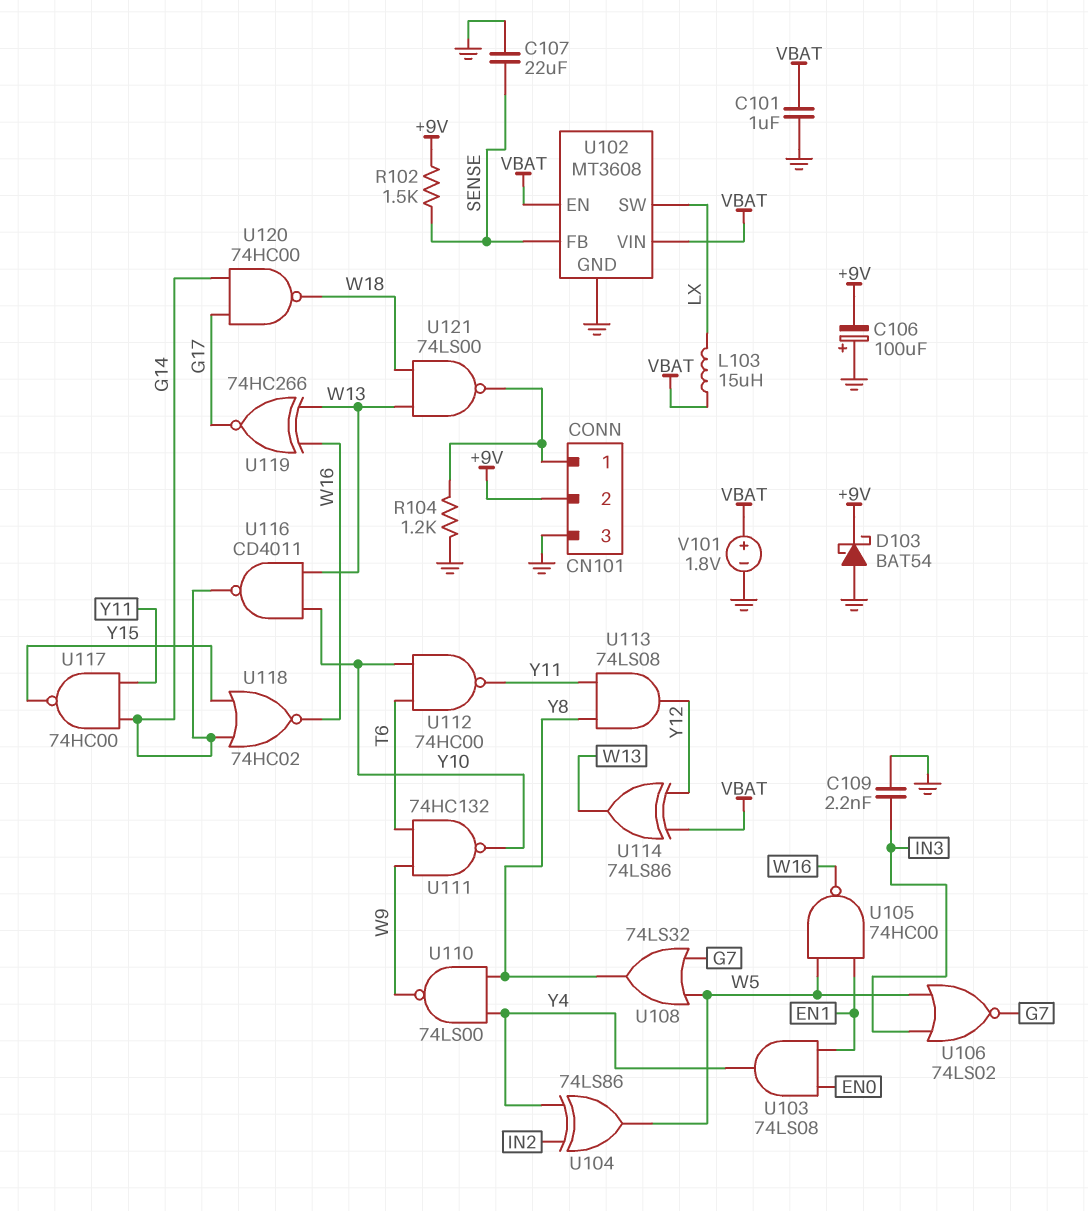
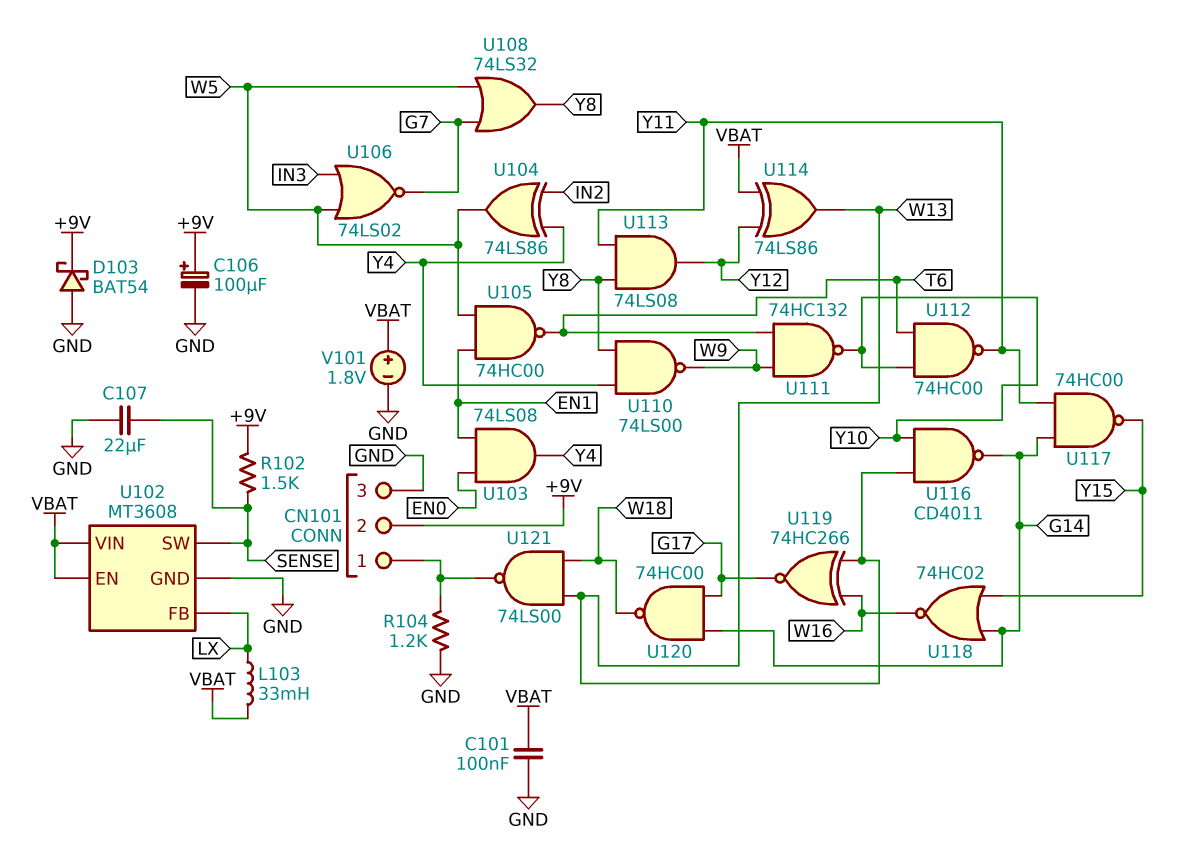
C101: 1uF (GND, VBAT) -> 100nF (GND, VBAT)
C106: 100uF (plus GND, minus +9V) -> 100uF (plus +9V, minus GND)
C109: 2.2nF (GND, IN3) -> none
L103: 15uH (LX, VBAT) -> 33mH (LX, VBAT)
U102 pin FB: SENSE -> LX
U102 pin SW: LX -> SENSE
U105: NAND 74HC00 (in EN1, in W5, out W16) -> NAND 74HC00 (in EN1, in W5, out T6)

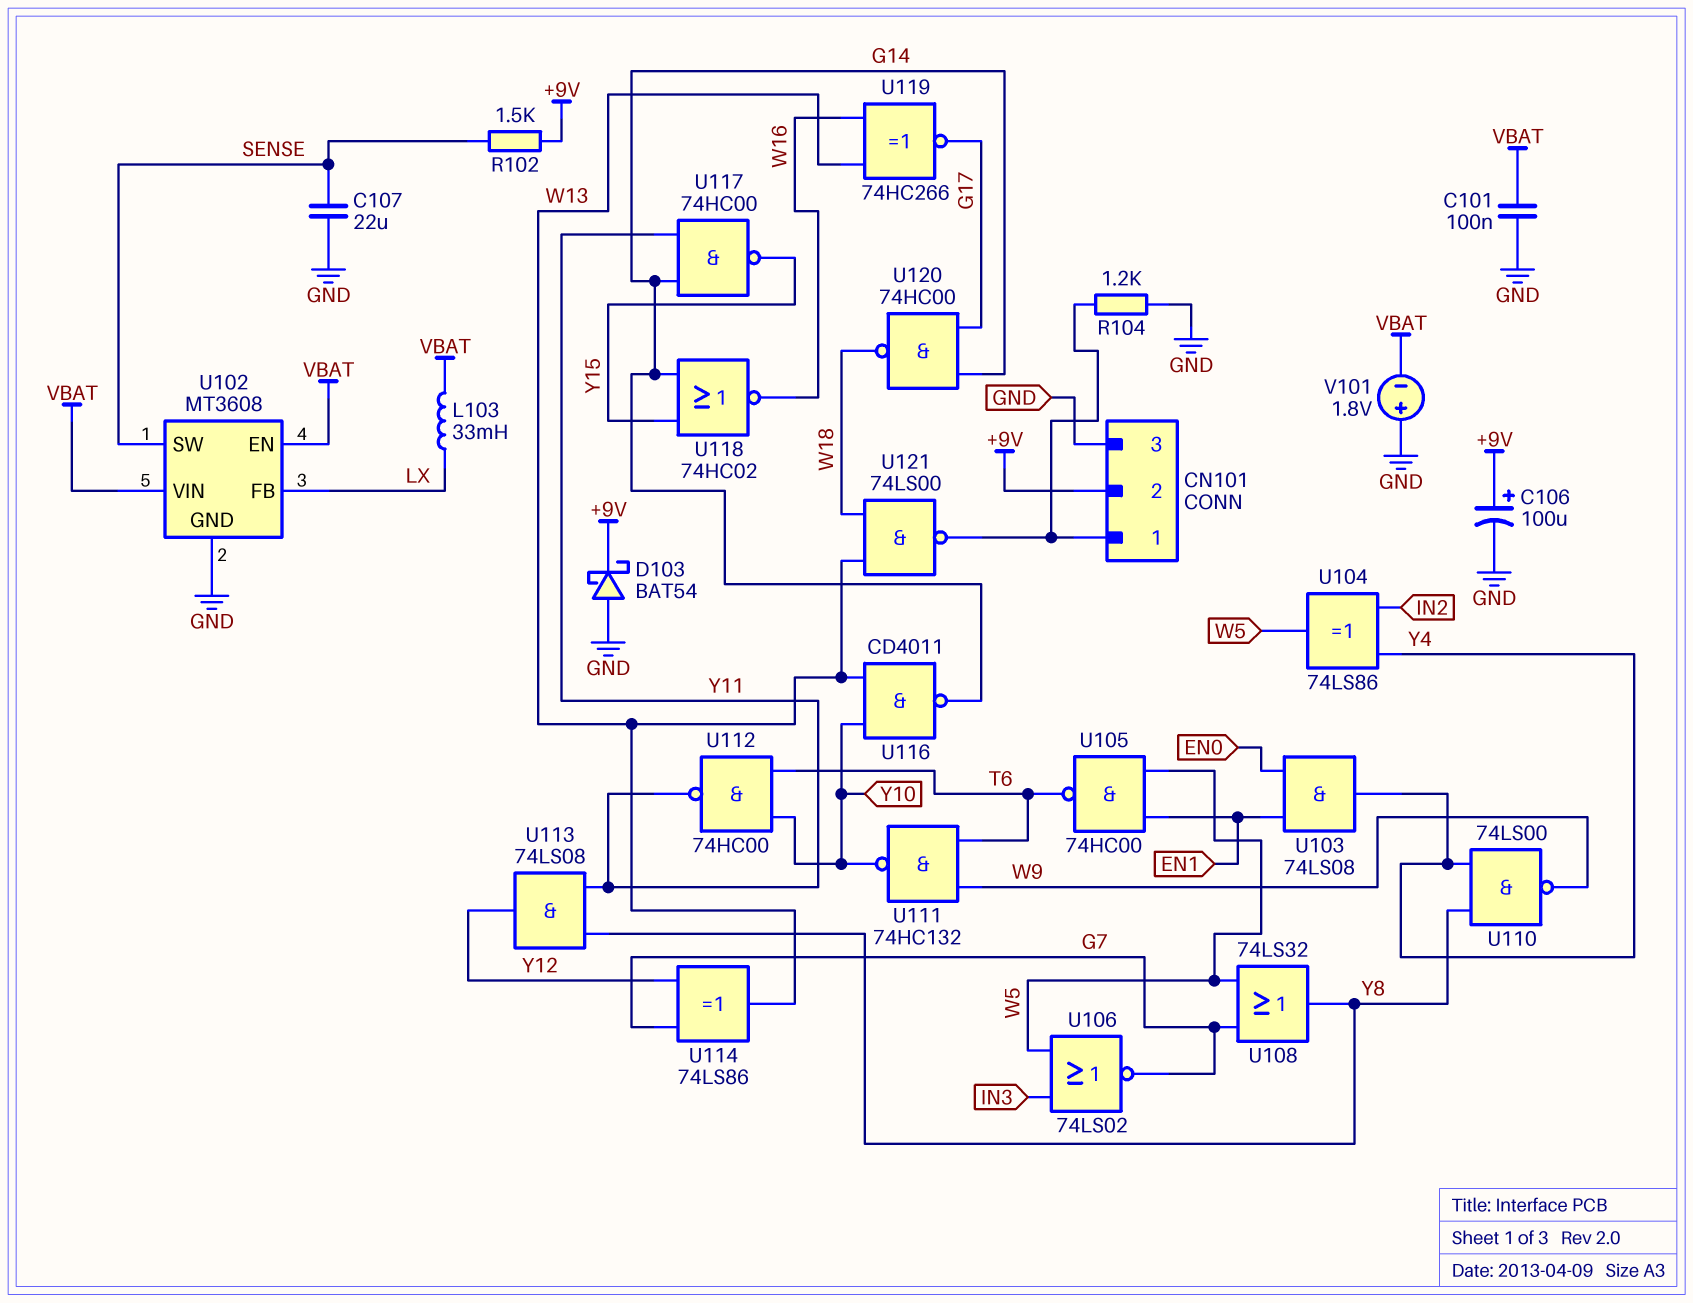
U114: XOR 74LS86 (in VBAT, in Y12, out W13) -> XOR 74LS86 (in G7, in Y12, out W13)
V101: 1.8V (plus VBAT, minus GND) -> 1.8V (plus GND, minus VBAT)

